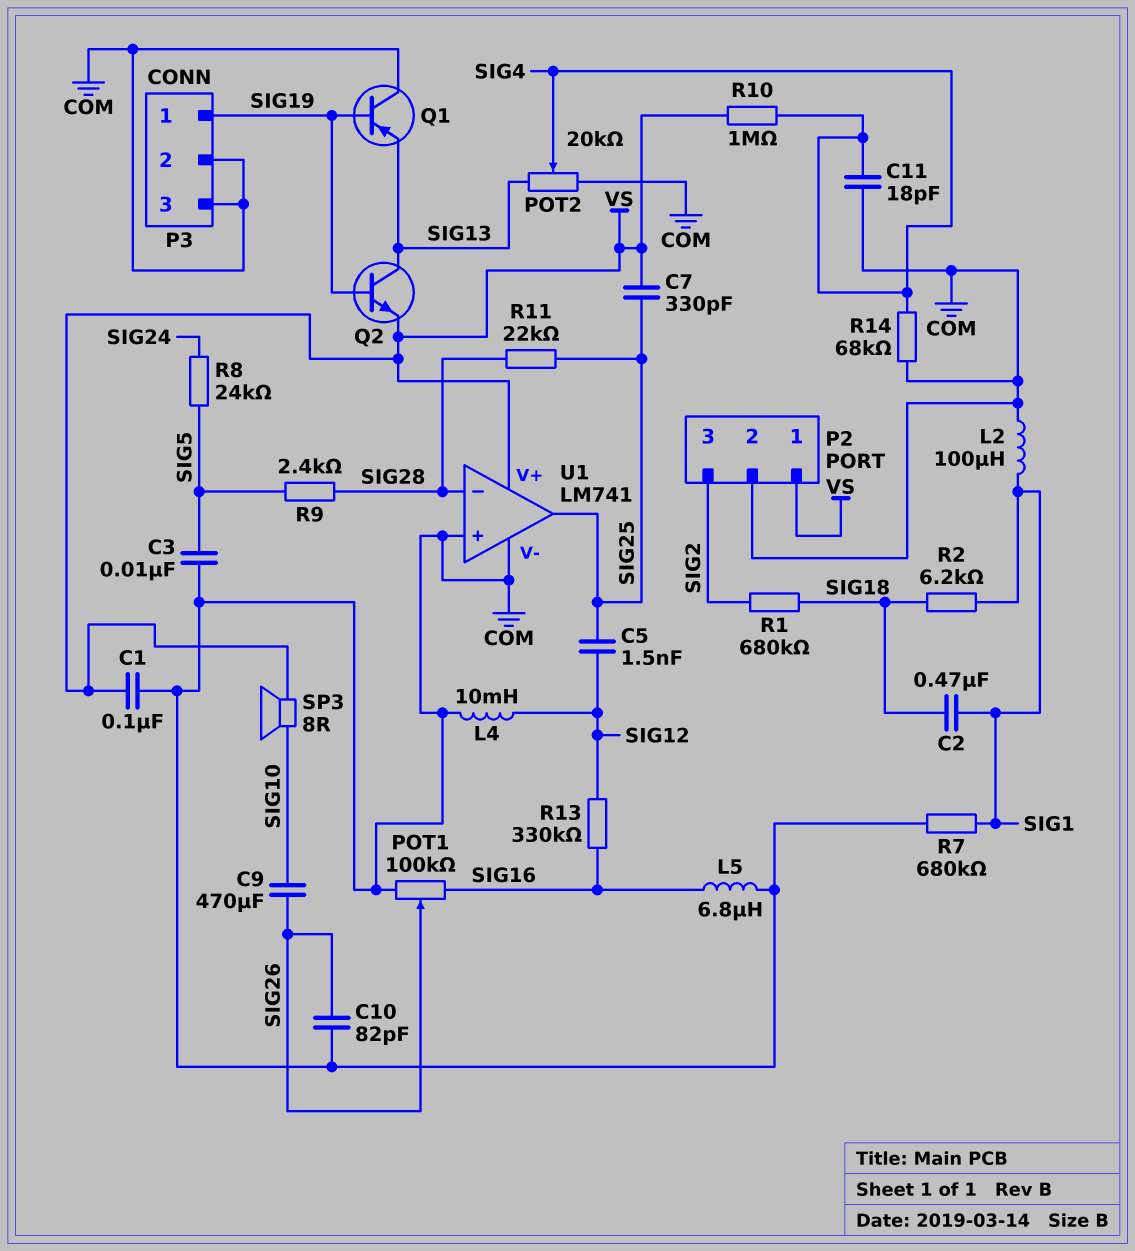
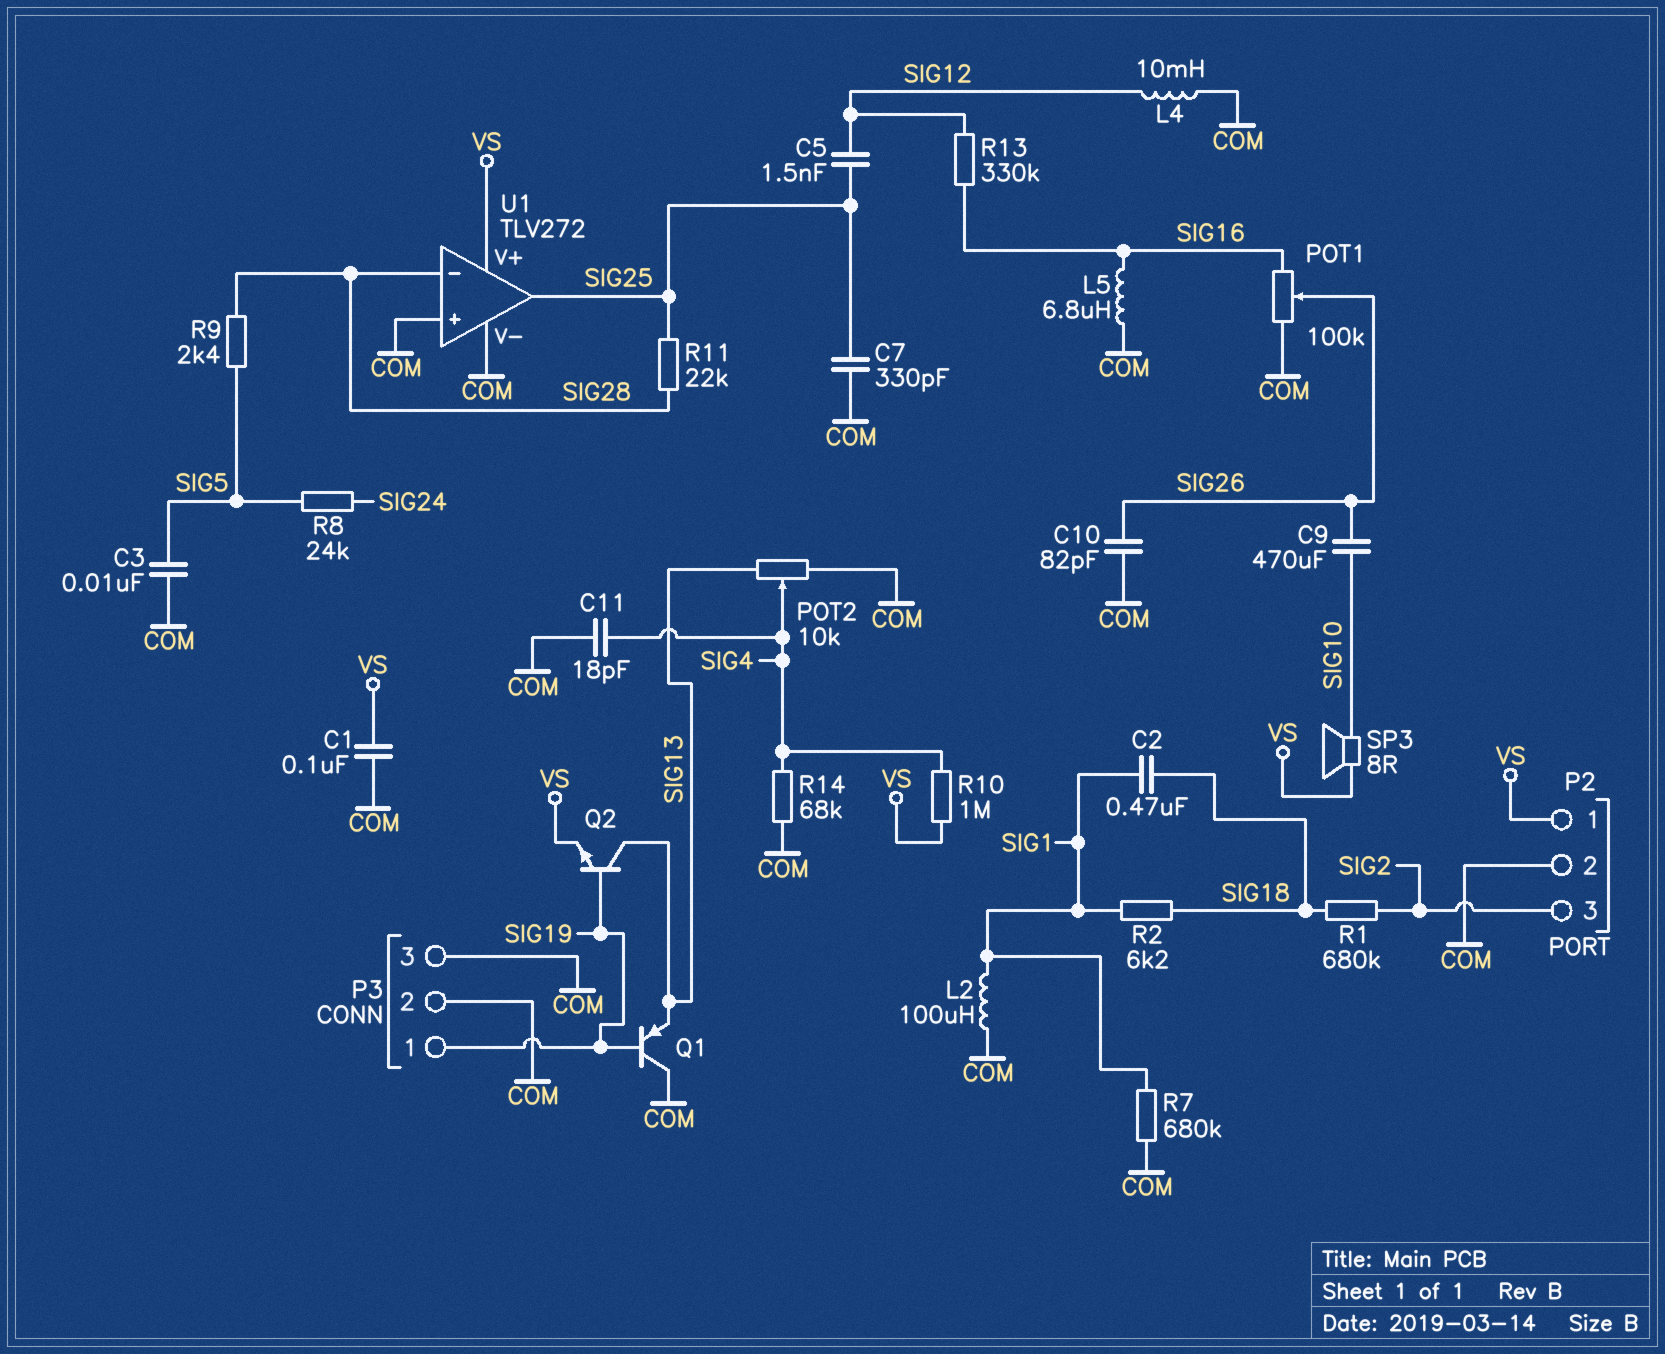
C7: 330pF (SIG25, VS) -> 330pF (COM, SIG25)
POT2: 20k (COM, SIG13, wiper SIG4) -> 10k (COM, SIG13, wiper SIG4)
U1: LM741 -> TLV272

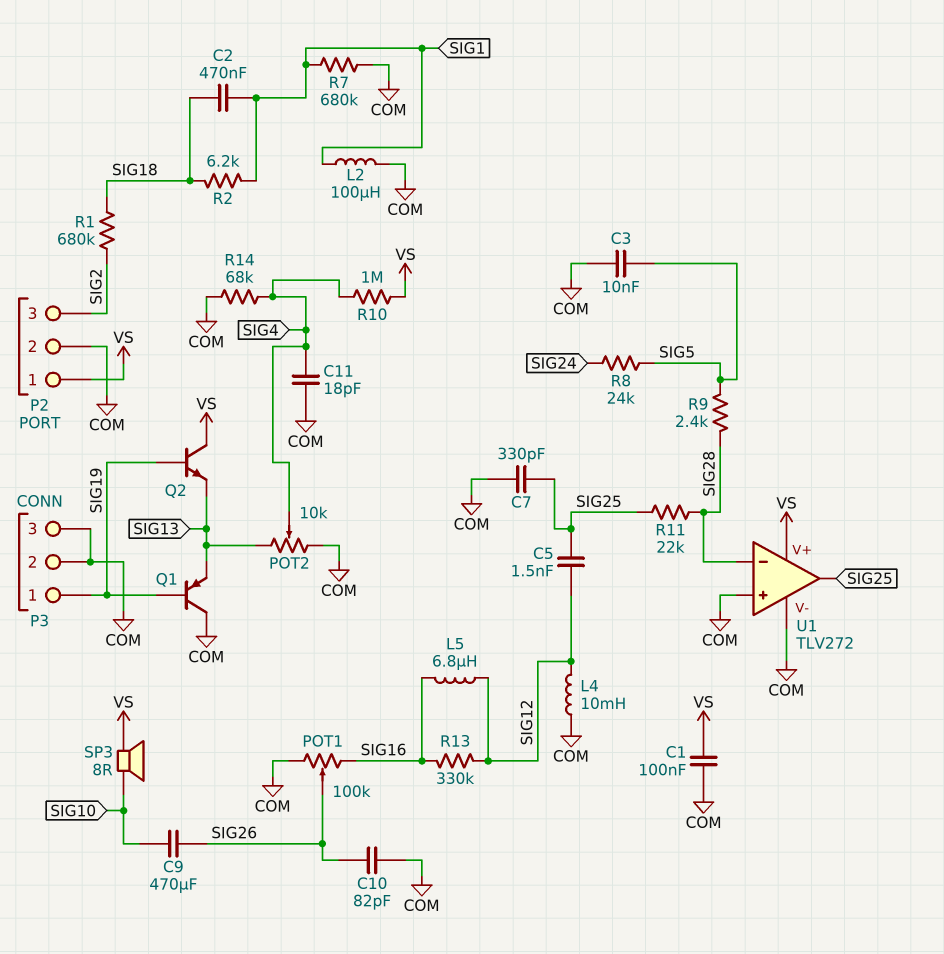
L5: 6.8uH (COM, SIG16) -> 6.8uH (SIG12, SIG16)
Q2: NPN (B SIG19, C SIG13, E VS) -> NPN (B SIG19, C VS, E SIG13)

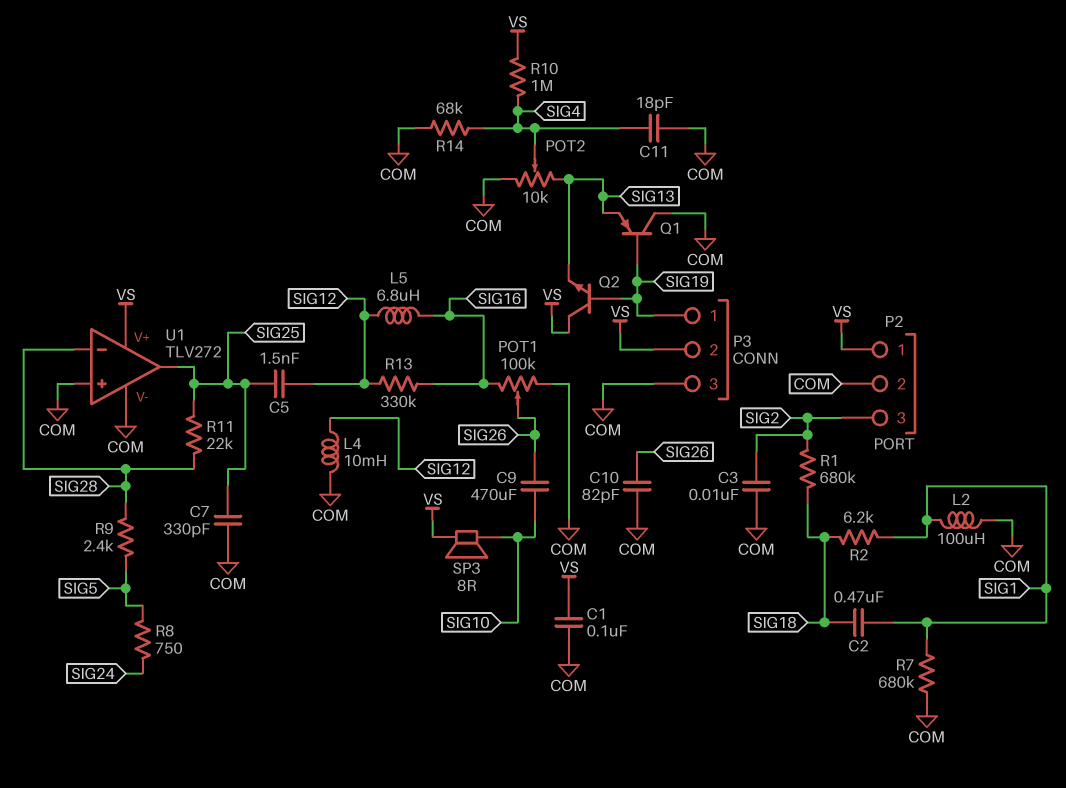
C3: 10nF (COM, SIG5) -> 10nF (COM, SIG2)
P3 pin 2: COM -> VS
R8: 24k (SIG5, SIG24) -> 750 (SIG5, SIG24)

